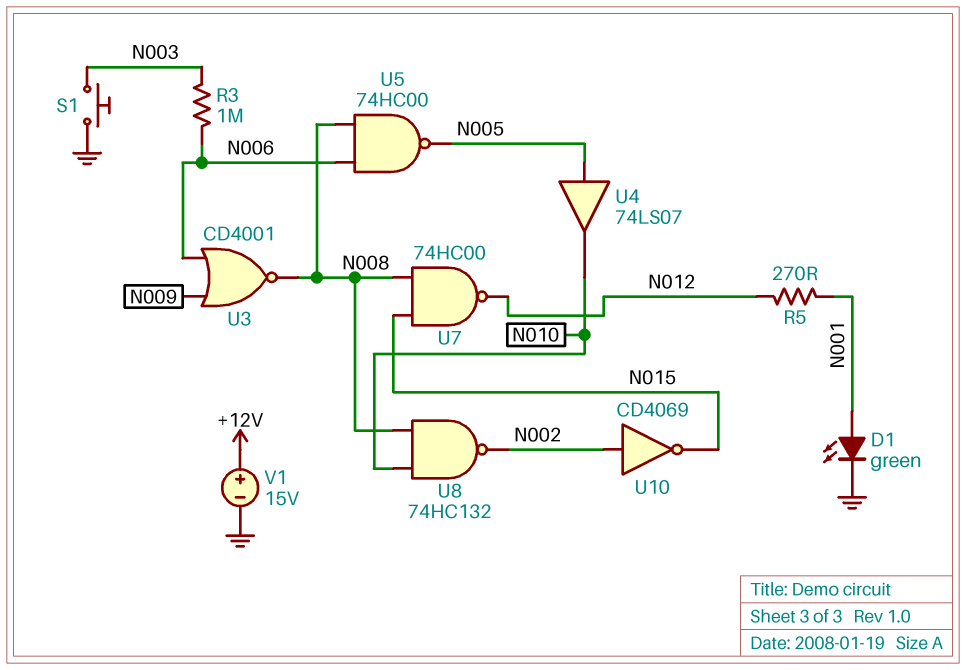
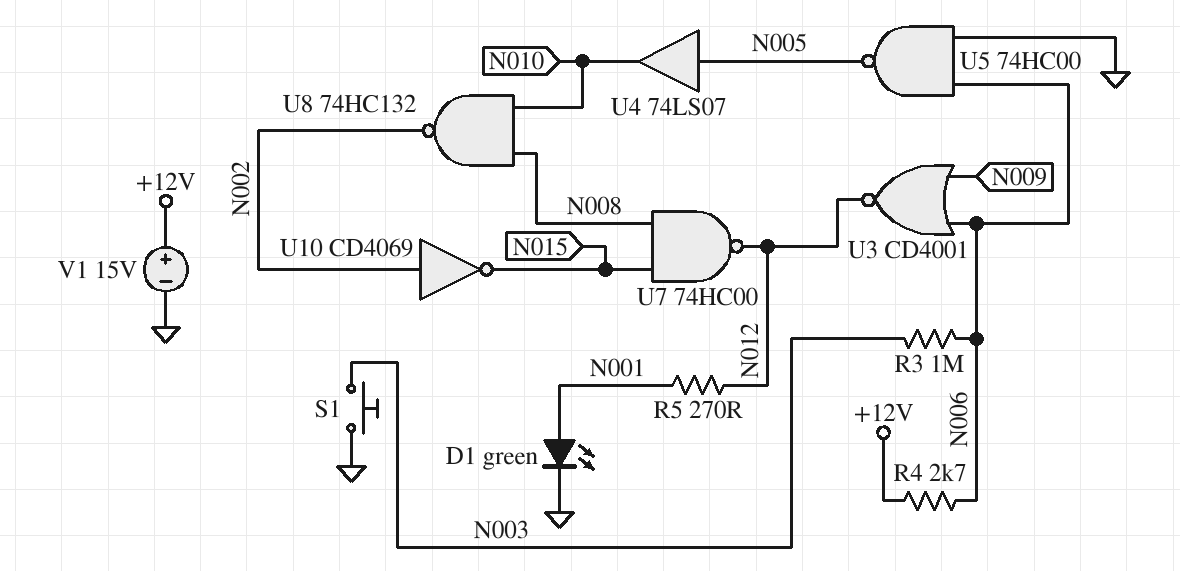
R4: none -> 2.7k (+12V, N006)
U3: NOR CD4001 (in N006, in N009, out N008) -> NOR CD4001 (in N006, in N009, out N012)
U5: NAND 74HC00 (in N006, in N008, out N005) -> NAND 74HC00 (in GND, in N006, out N005)

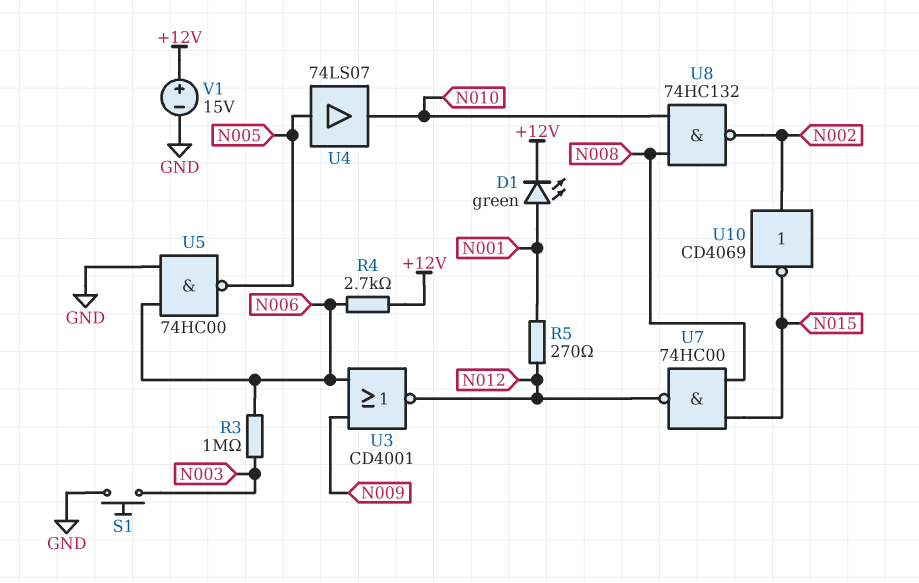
D1: LED green (A N001, K GND) -> LED green (A N001, K +12V)

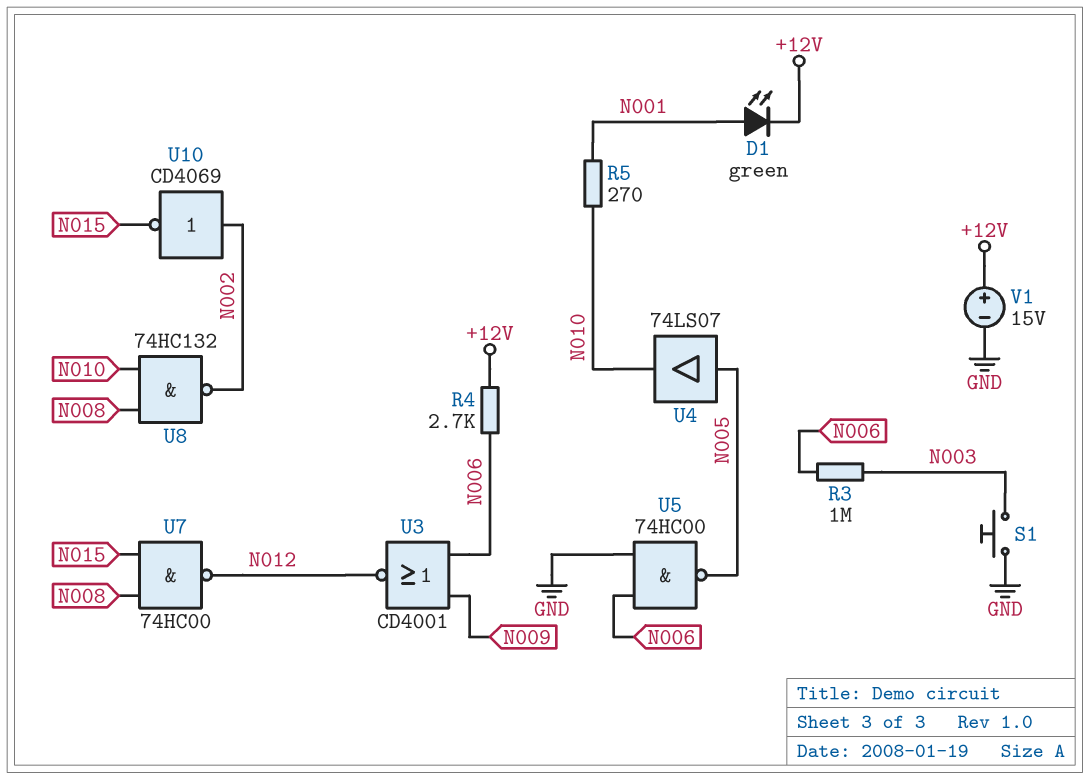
R5: 270 (N001, N012) -> 270 (N001, N010)

